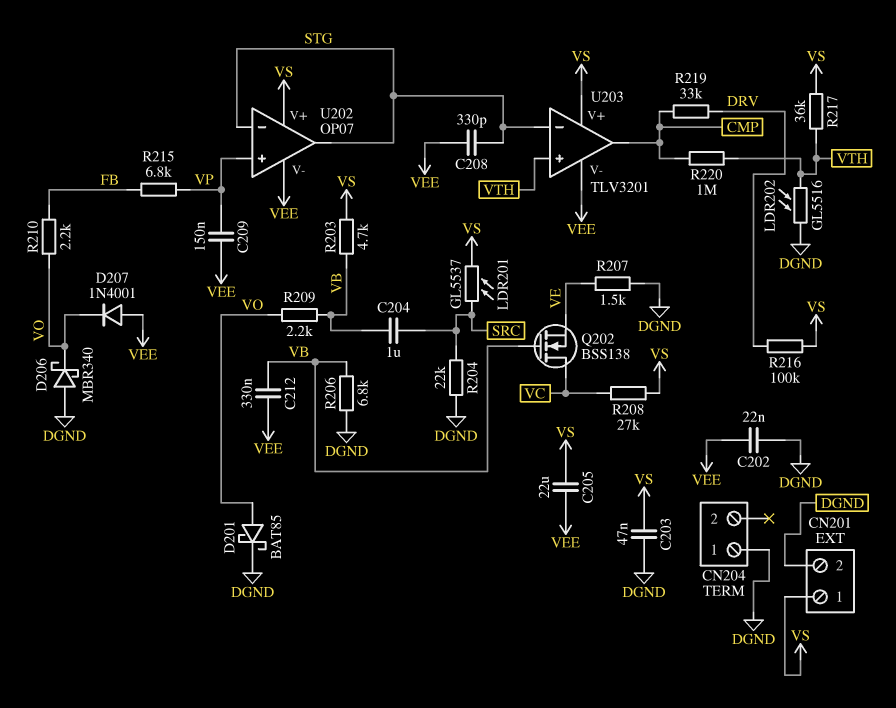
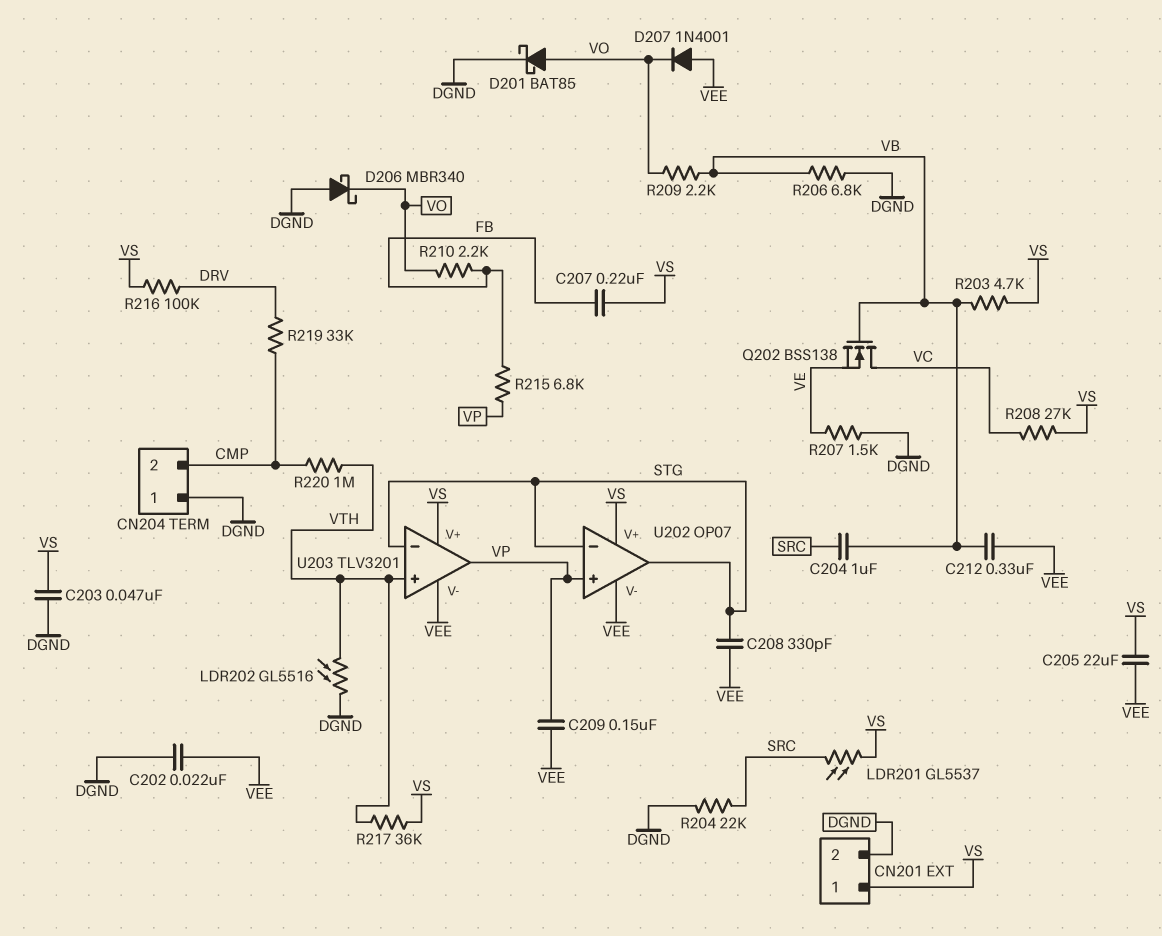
C207: none -> 220nF (FB, VS)
CN204 pin 2: none -> CMP
U203 pin out: CMP -> VP

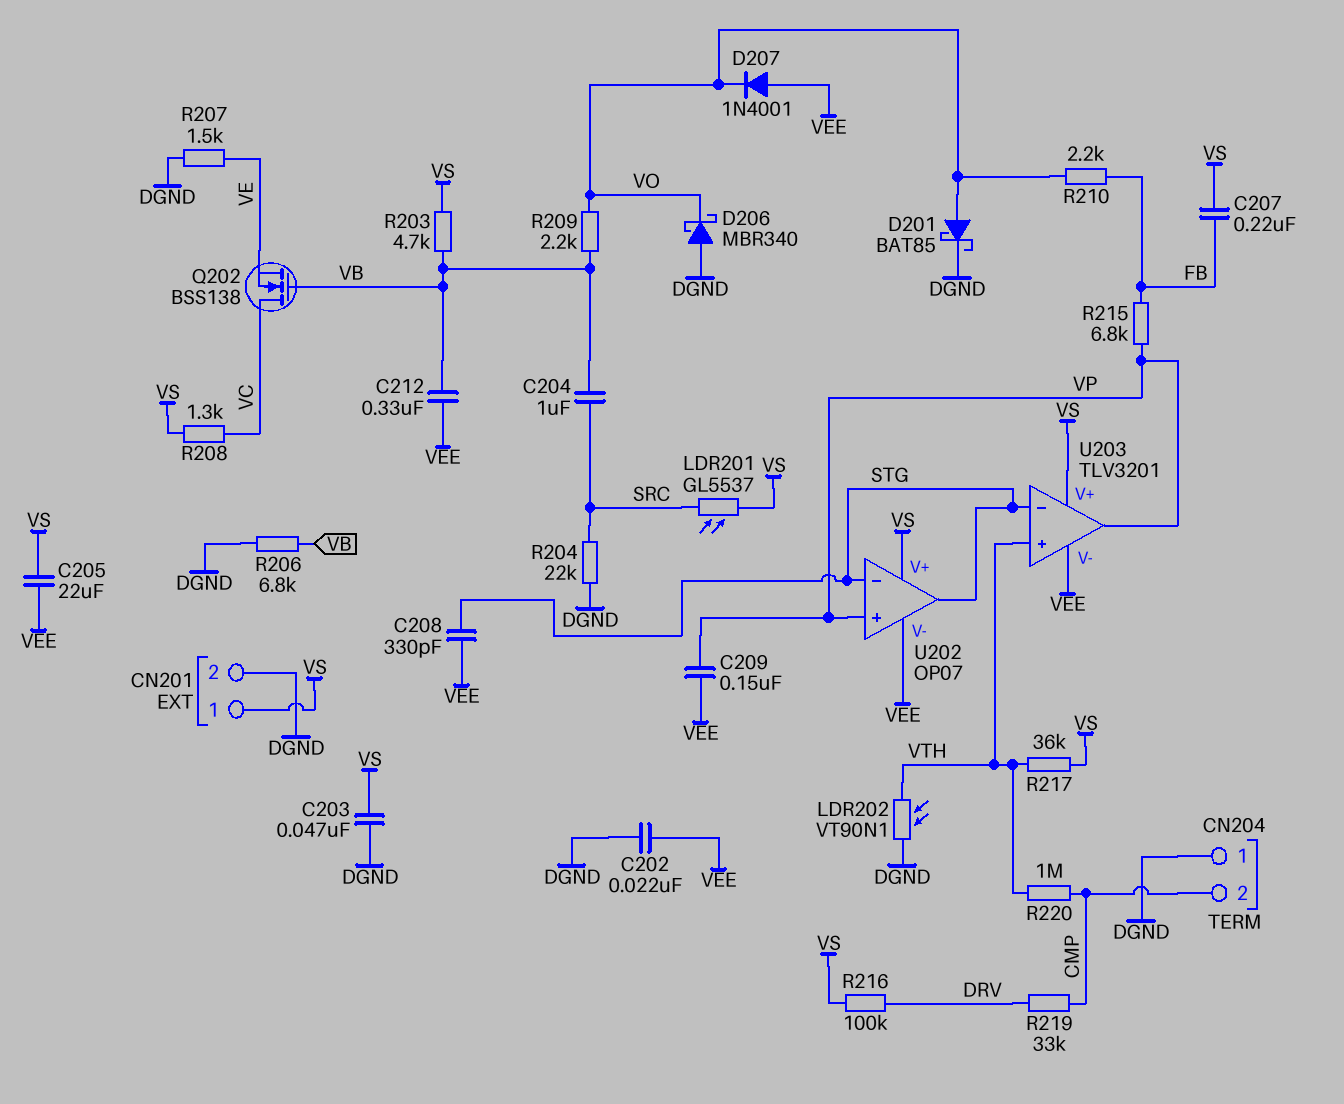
LDR202: GL5516 (DGND, VTH) -> VT90N1 (DGND, VTH)
R208: 27k (VC, VS) -> 1.3k (VC, VS)

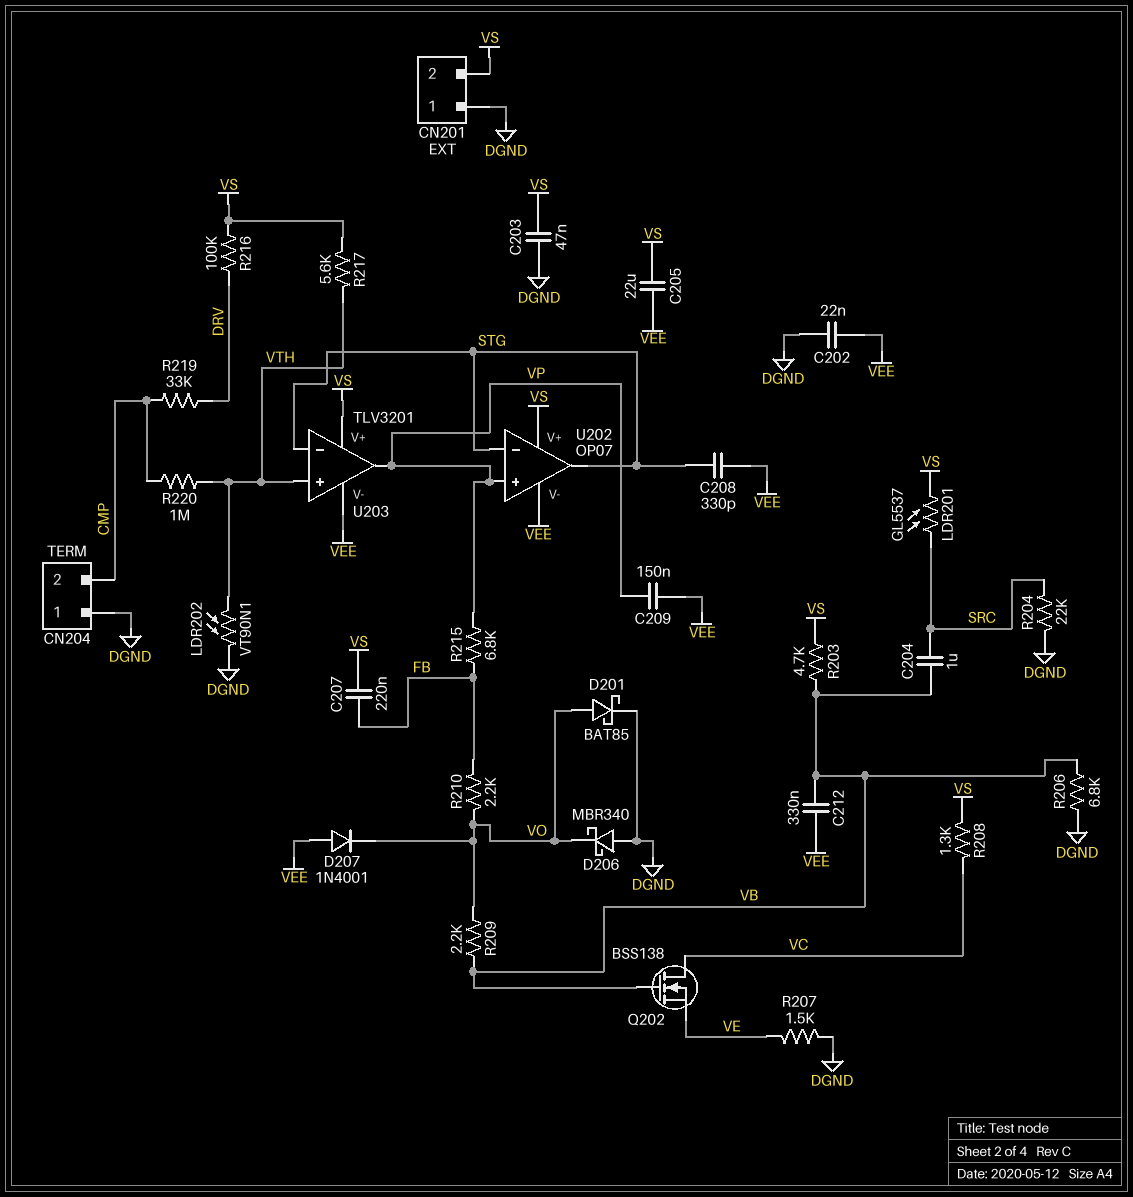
CN201 pin 1: VS -> DGND
CN201 pin 2: DGND -> VS
R217: 36k (VS, VTH) -> 5.6k (VS, VTH)

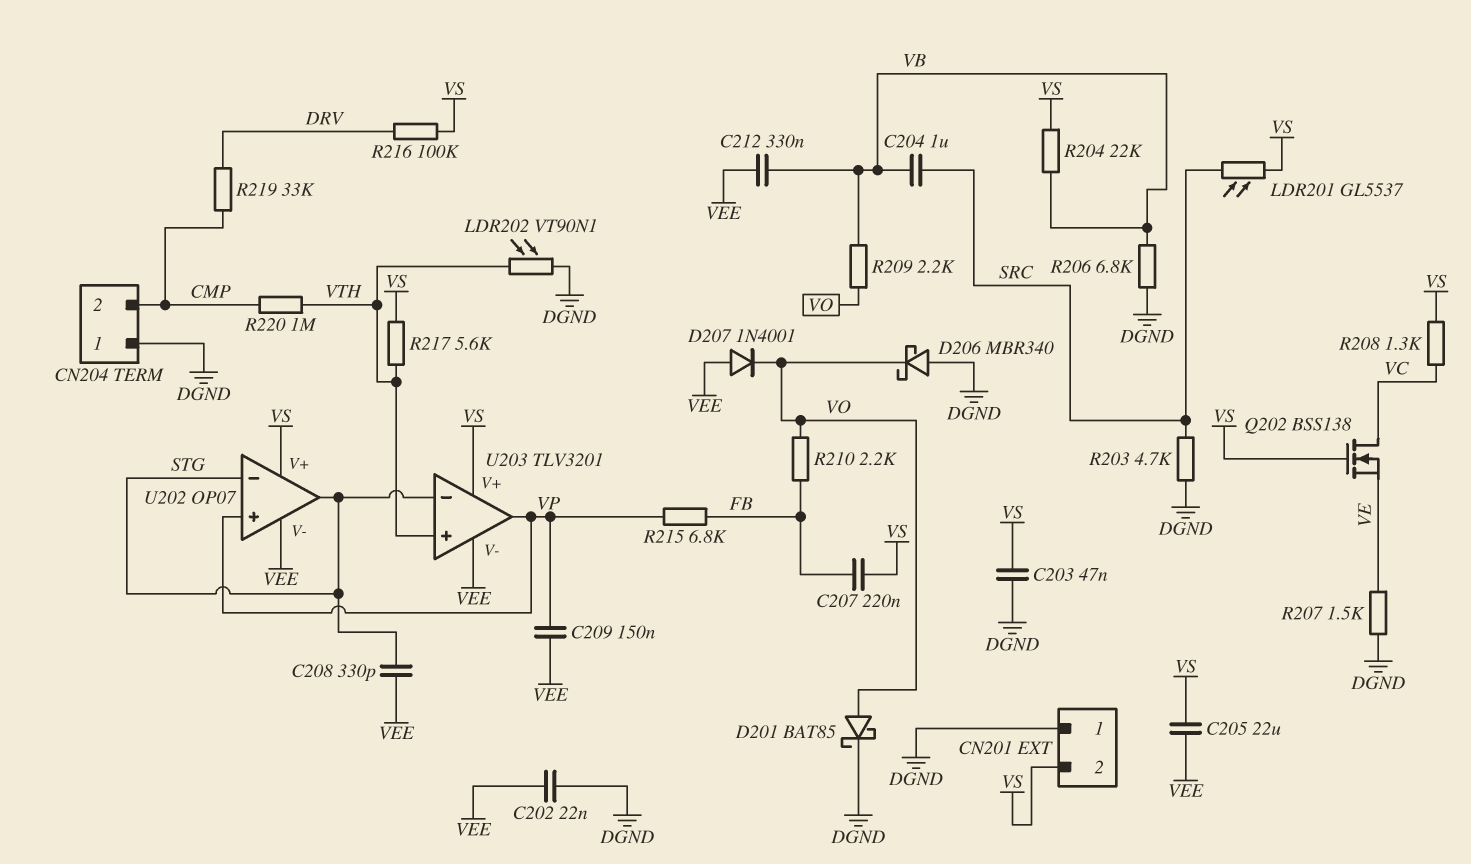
Q202: NMOS BSS138 (G VB, D VC, S VE) -> NMOS BSS138 (G VS, D VC, S VE)
R203: 4.7k (VB, VS) -> 4.7k (DGND, SRC)
R204: 22k (DGND, SRC) -> 22k (VB, VS)

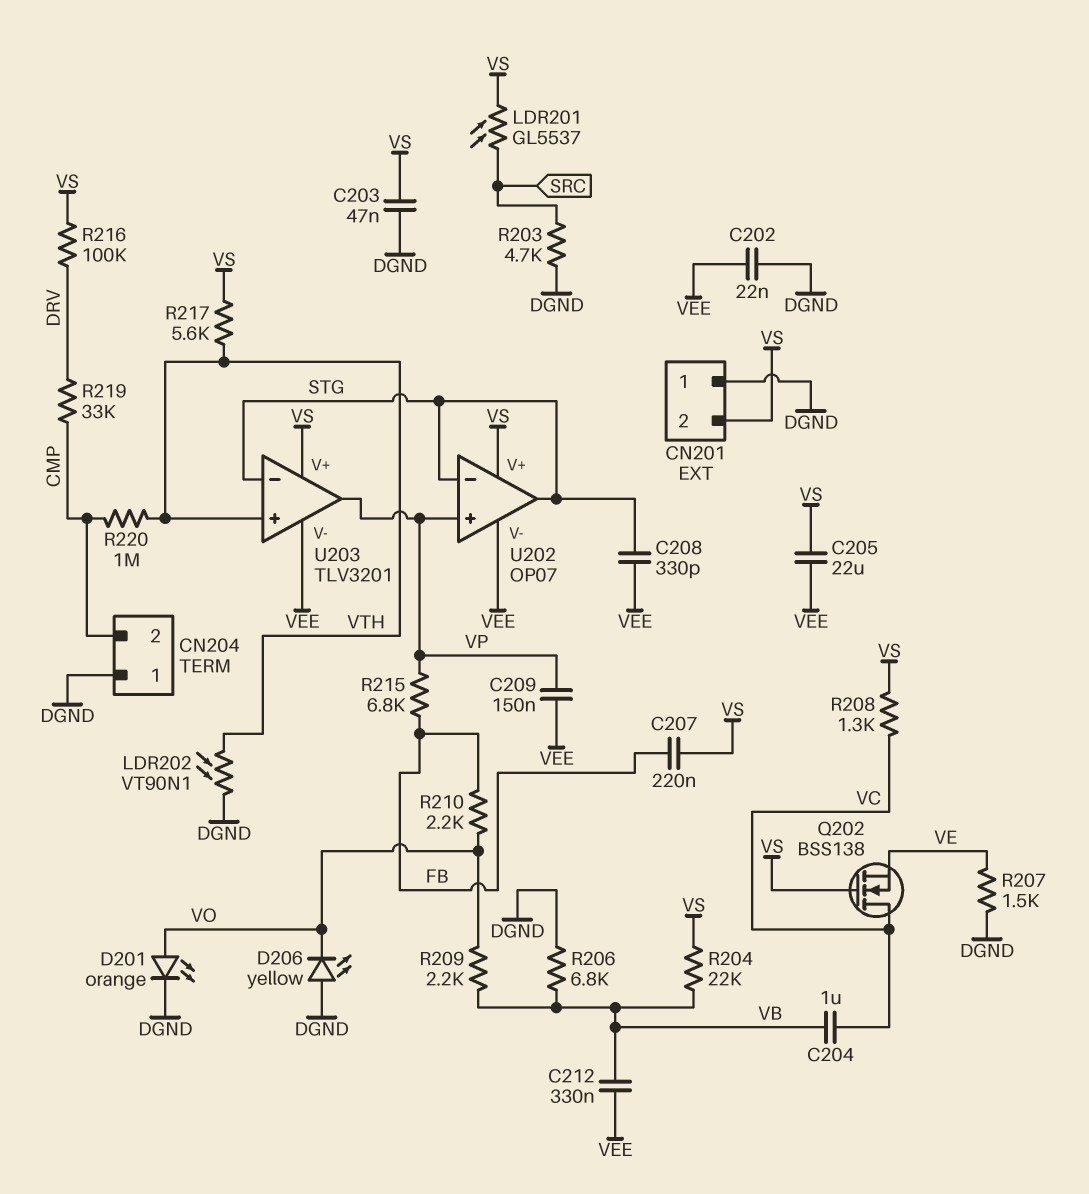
C204: 1uF (SRC, VB) -> 1uF (VB, VC)
D201: schottky BAT85 (A VO, K DGND) -> LED orange (A VO, K DGND)
D206: schottky MBR340 (A DGND, K VO) -> LED yellow (A DGND, K VO)
D207: diode 1N4001 (A VEE, K VO) -> none

